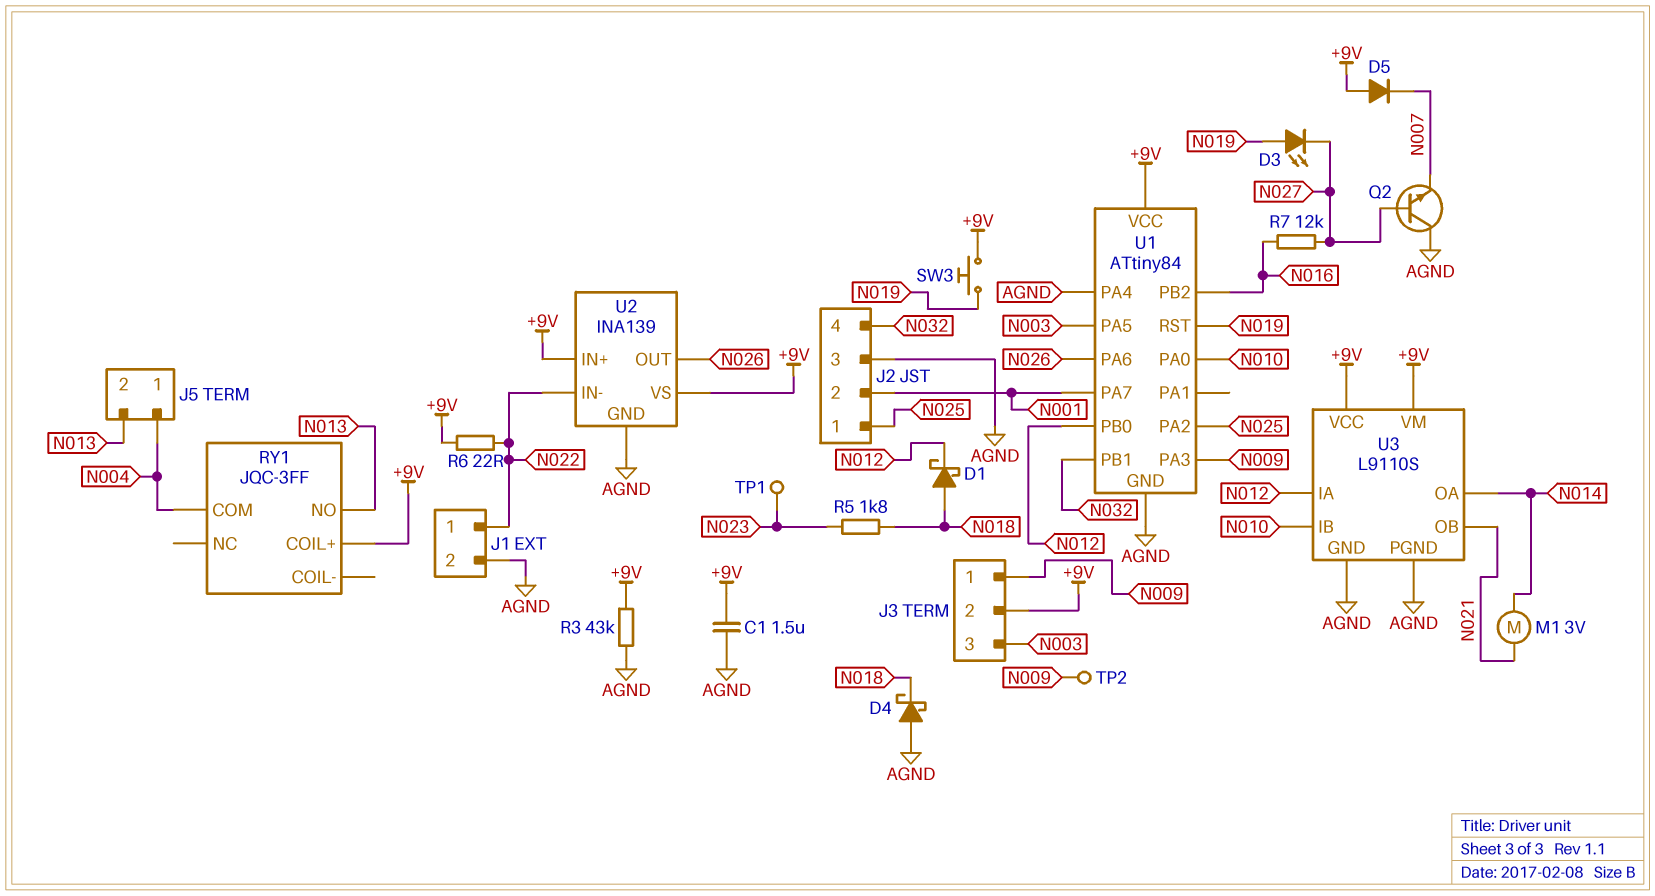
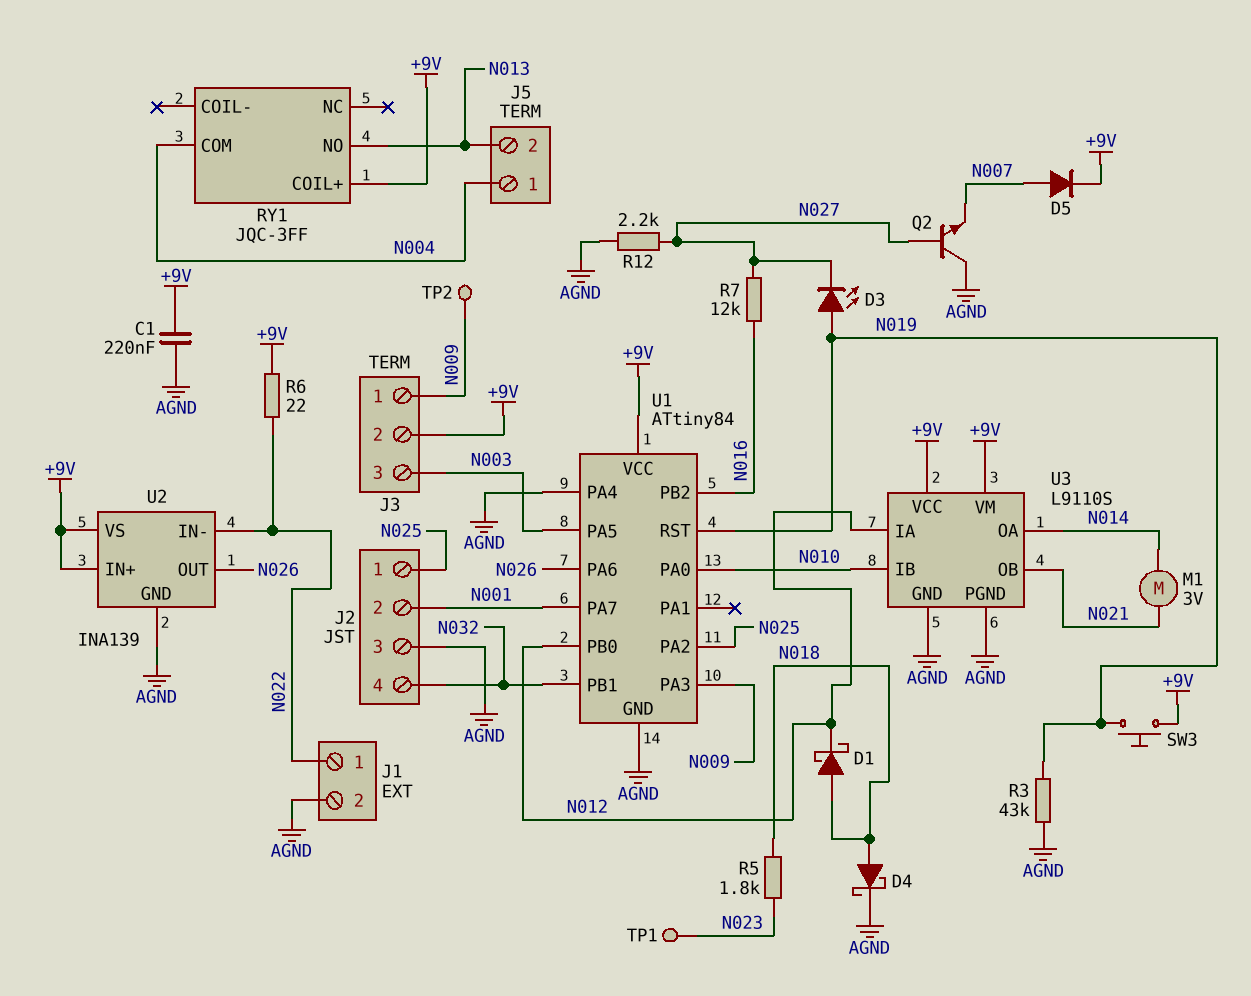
C1: 1.5uF (+9V, AGND) -> 220nF (+9V, AGND)
D4: schottky (A AGND, K N018) -> schottky (A N018, K AGND)
D5: diode (A +9V, K N007) -> diode (A N007, K +9V)
R3: 43k (+9V, AGND) -> 43k (AGND, N019)
R12: none -> 2.2k (AGND, N027)

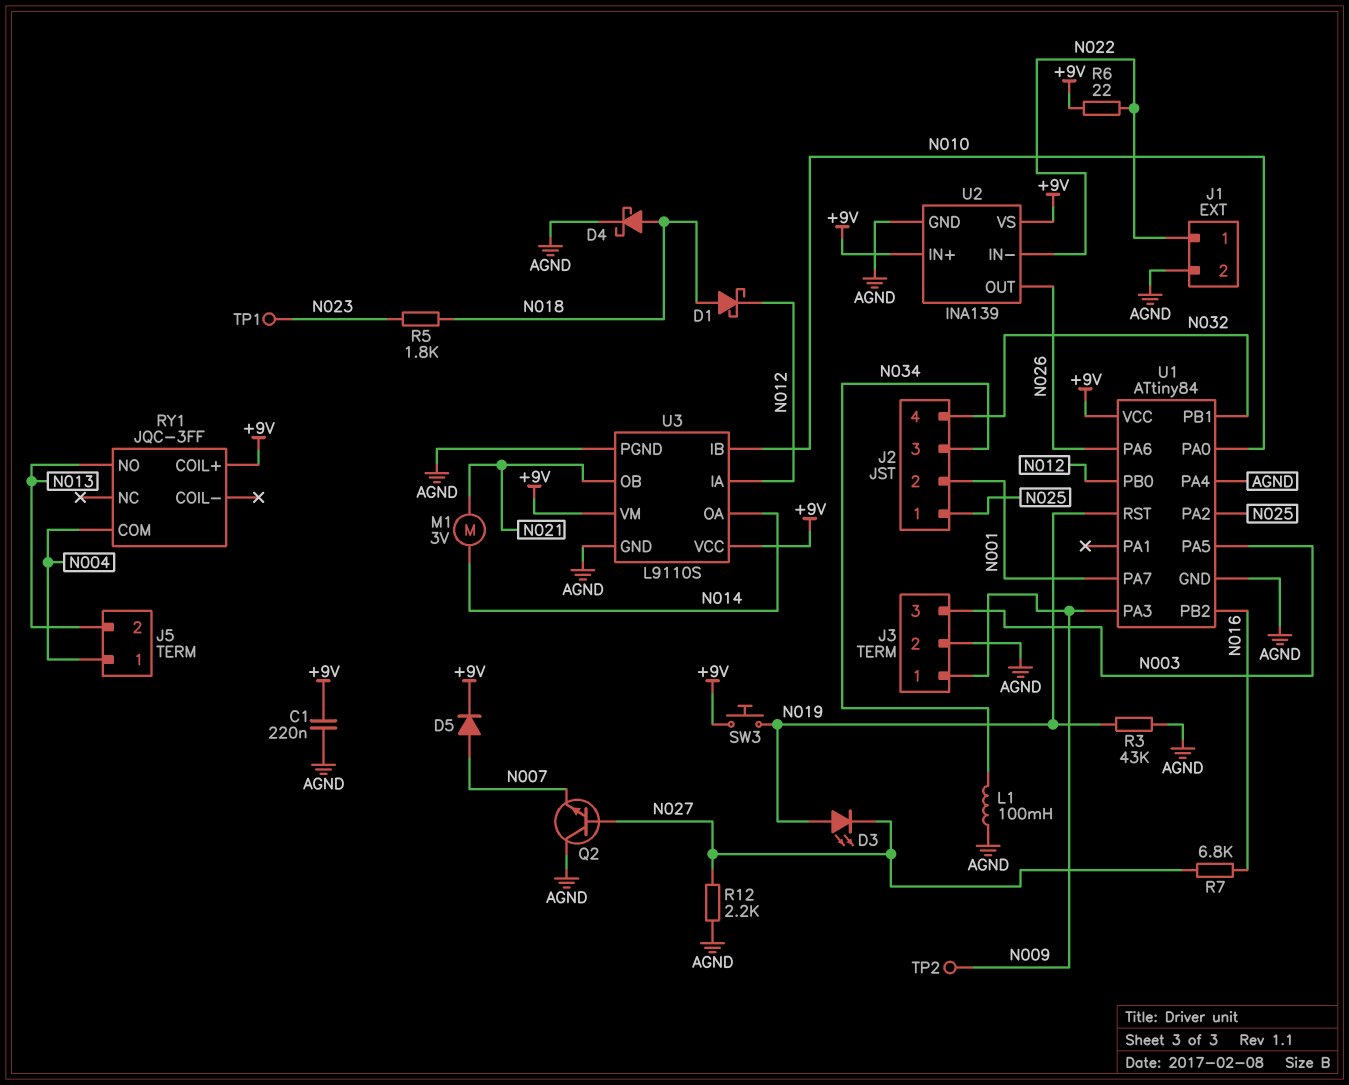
J2 pin 3: AGND -> N034
J3 pin 2: +9V -> AGND
L1: none -> 100mH (AGND, N034)
R7: 12k (N016, N027) -> 6.8k (N016, N027)

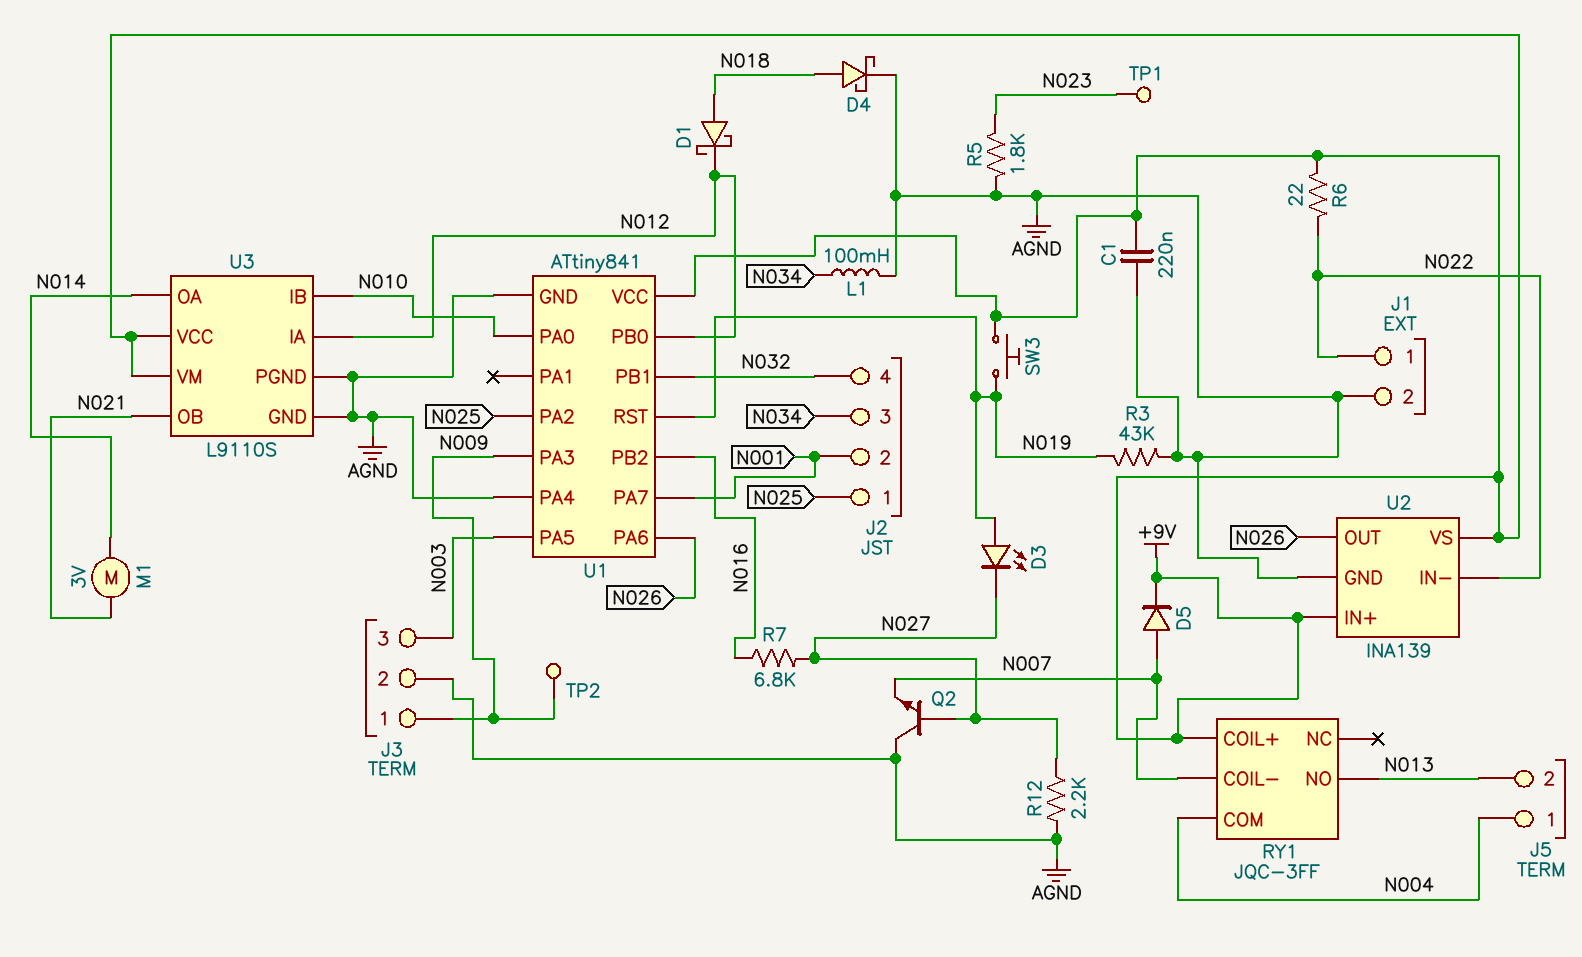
R5: 1.8k (N018, N023) -> 1.8k (AGND, N023)
RY1 pin COIL-: none -> N007
U1: ATtiny84 -> ATtiny841

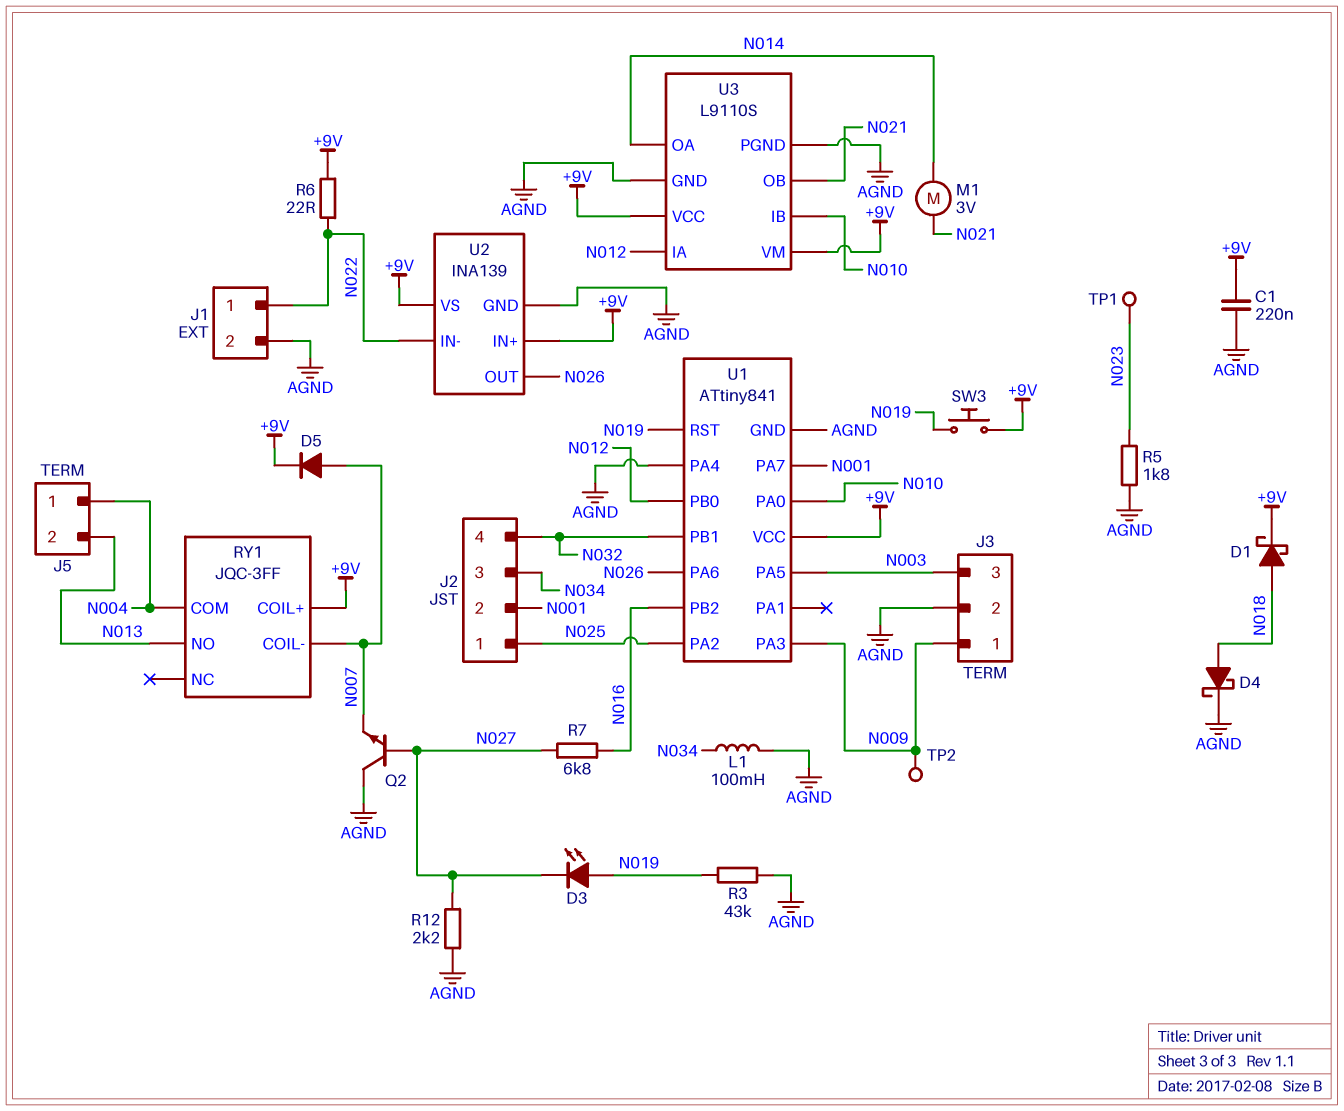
D1: schottky (A N018, K N012) -> schottky (A N018, K +9V)

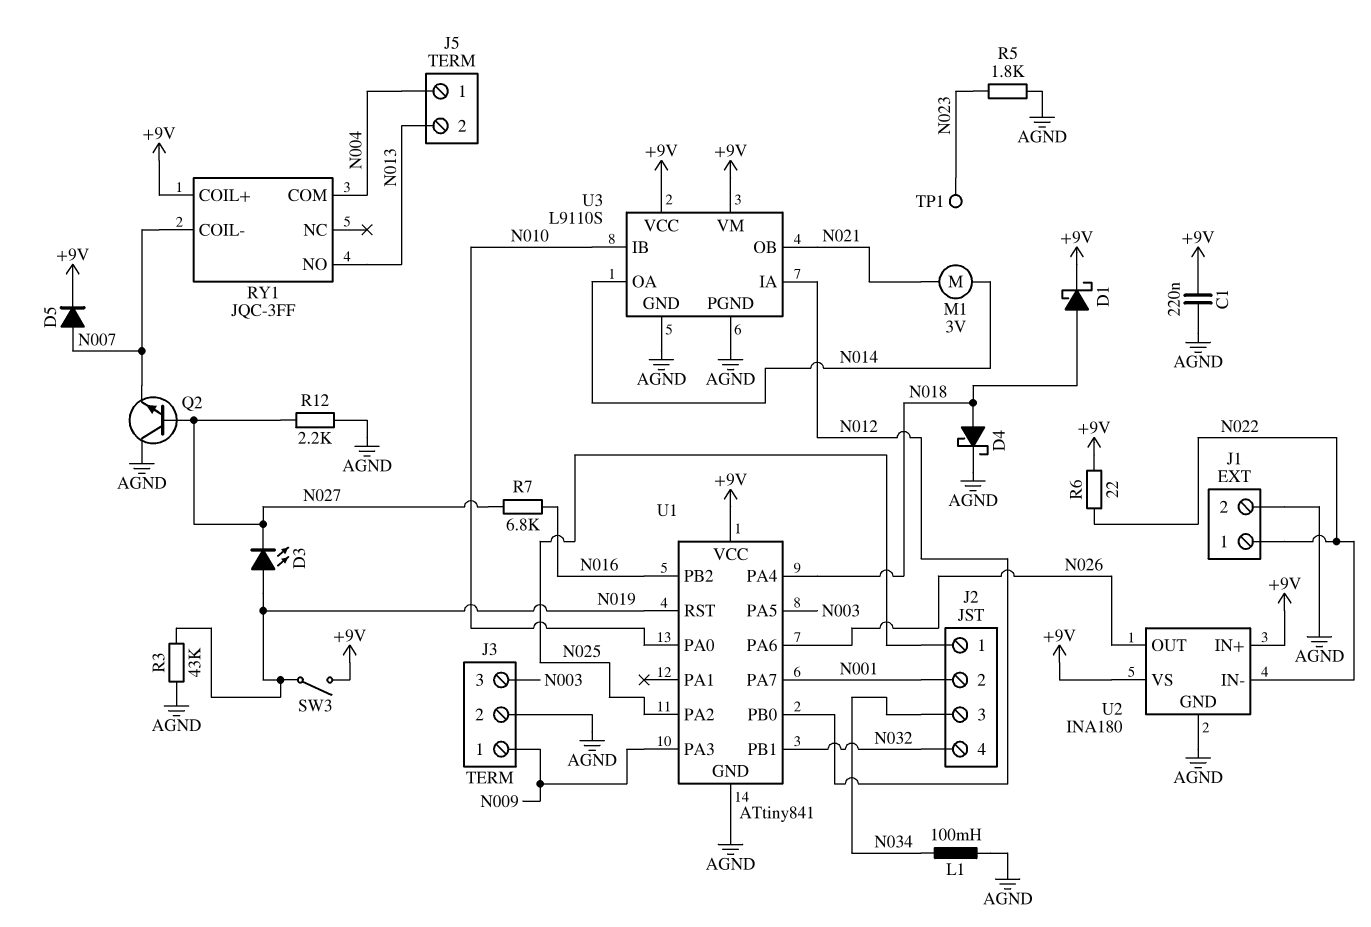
SW3: button (+9V, N019) -> switch (+9V, N019)
TP2: test point (N009) -> none
U1 pin PA4: AGND -> N018
U2: INA139 -> INA180

